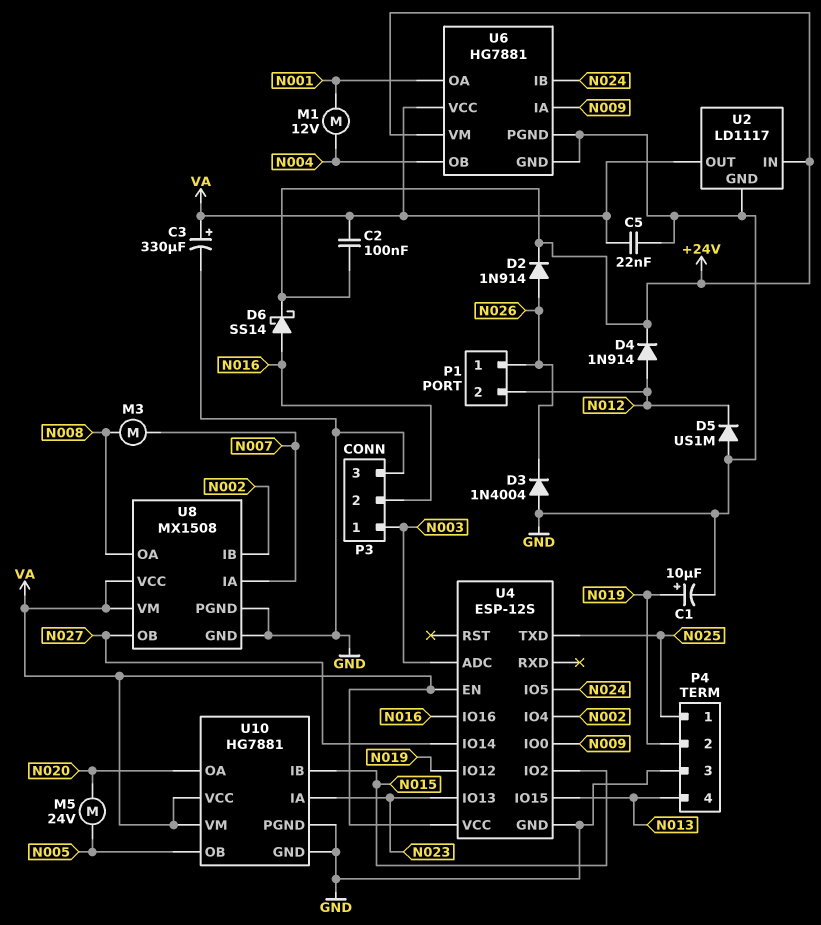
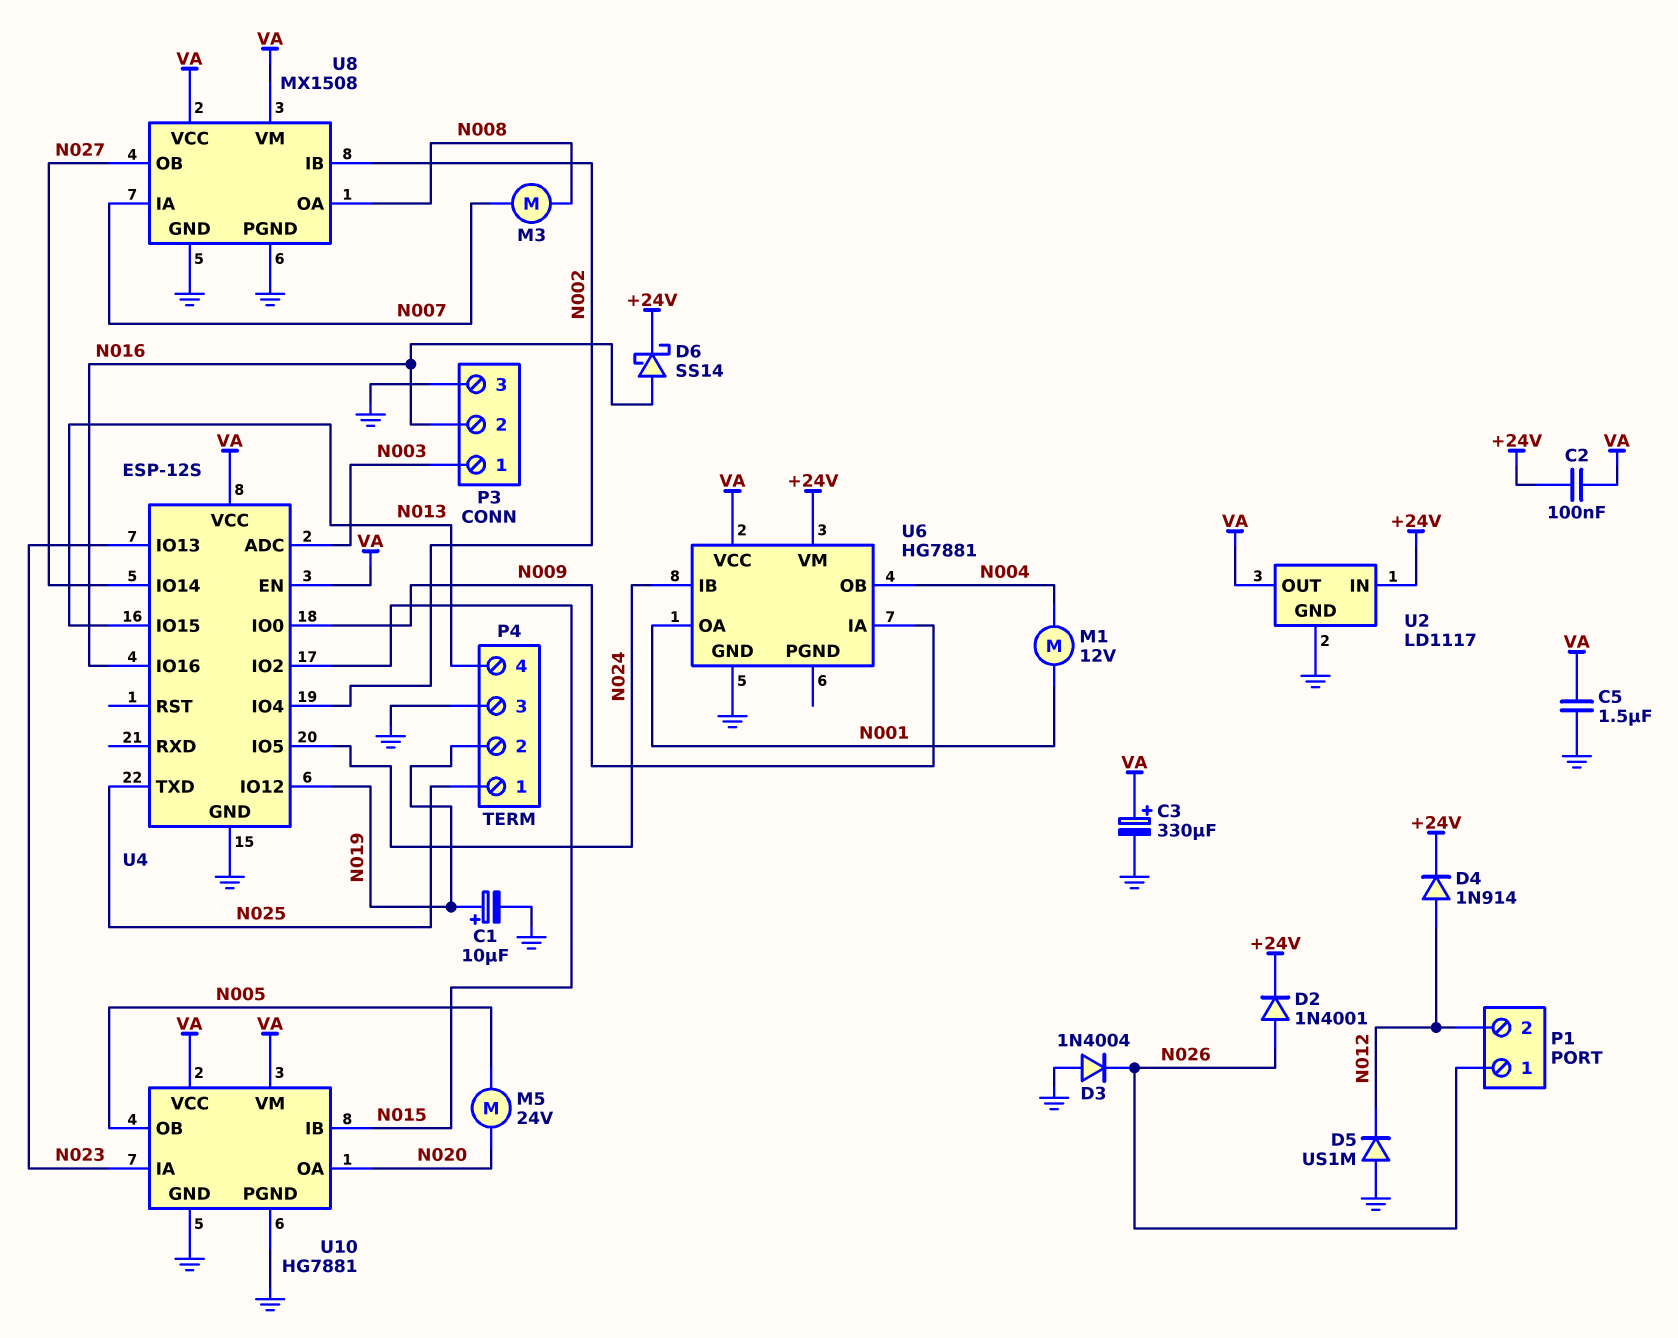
C5: 22nF (GND, VA) -> 1.5uF (GND, VA)
D2: diode 1N914 (A N026, K +24V) -> diode 1N4001 (A N026, K +24V)
U6 pin PGND: GND -> none

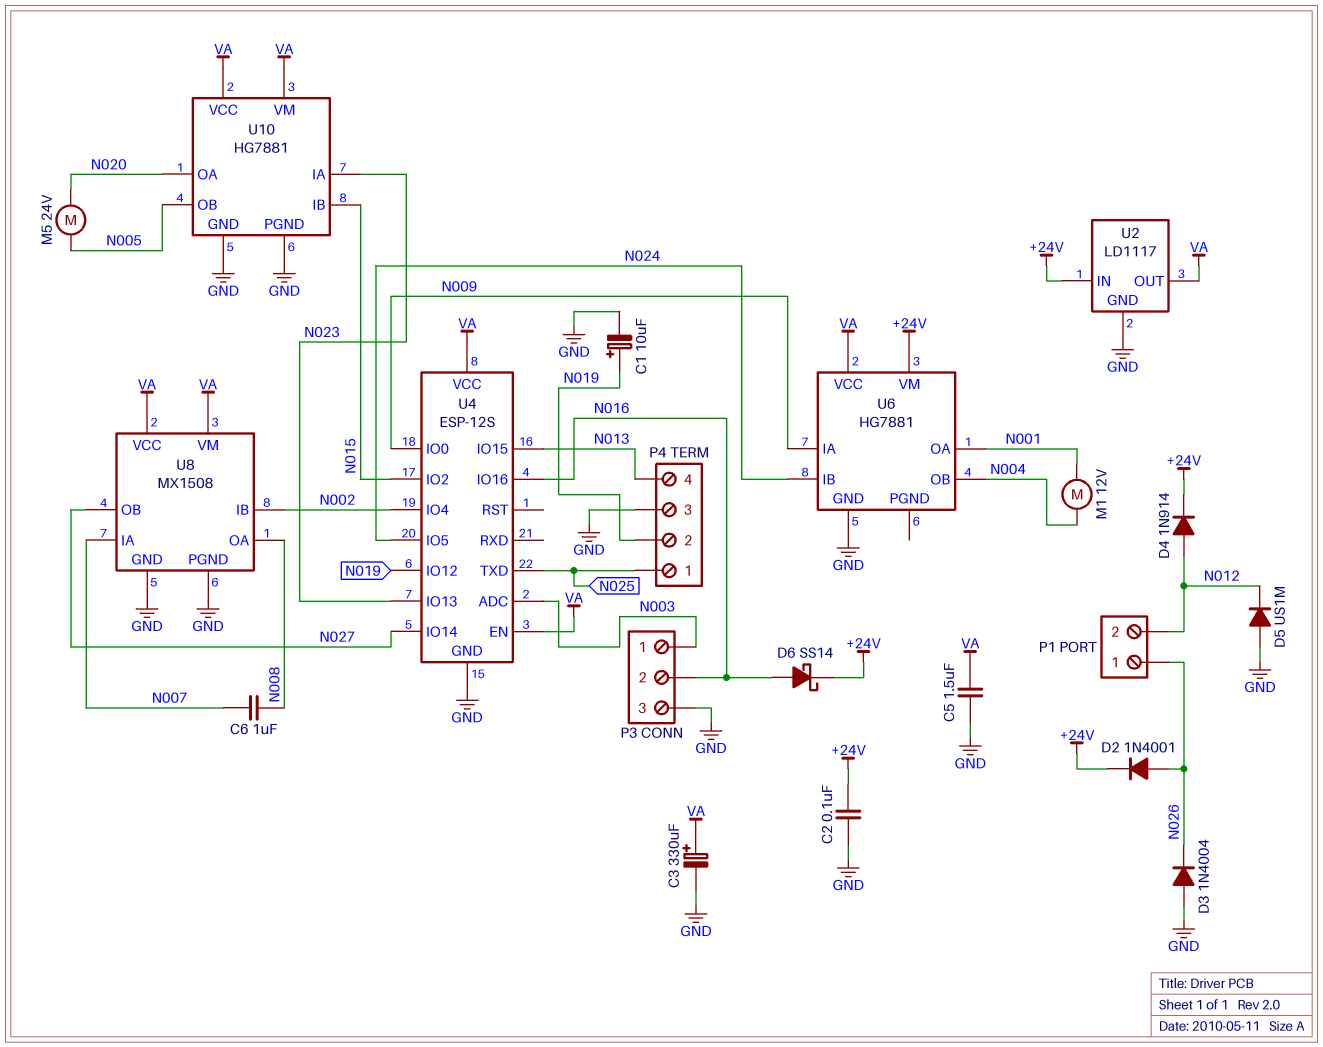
C2: 100nF (+24V, VA) -> 100nF (+24V, GND)
C6: none -> 1uF (N007, N008)
M3: motor (N007, N008) -> none

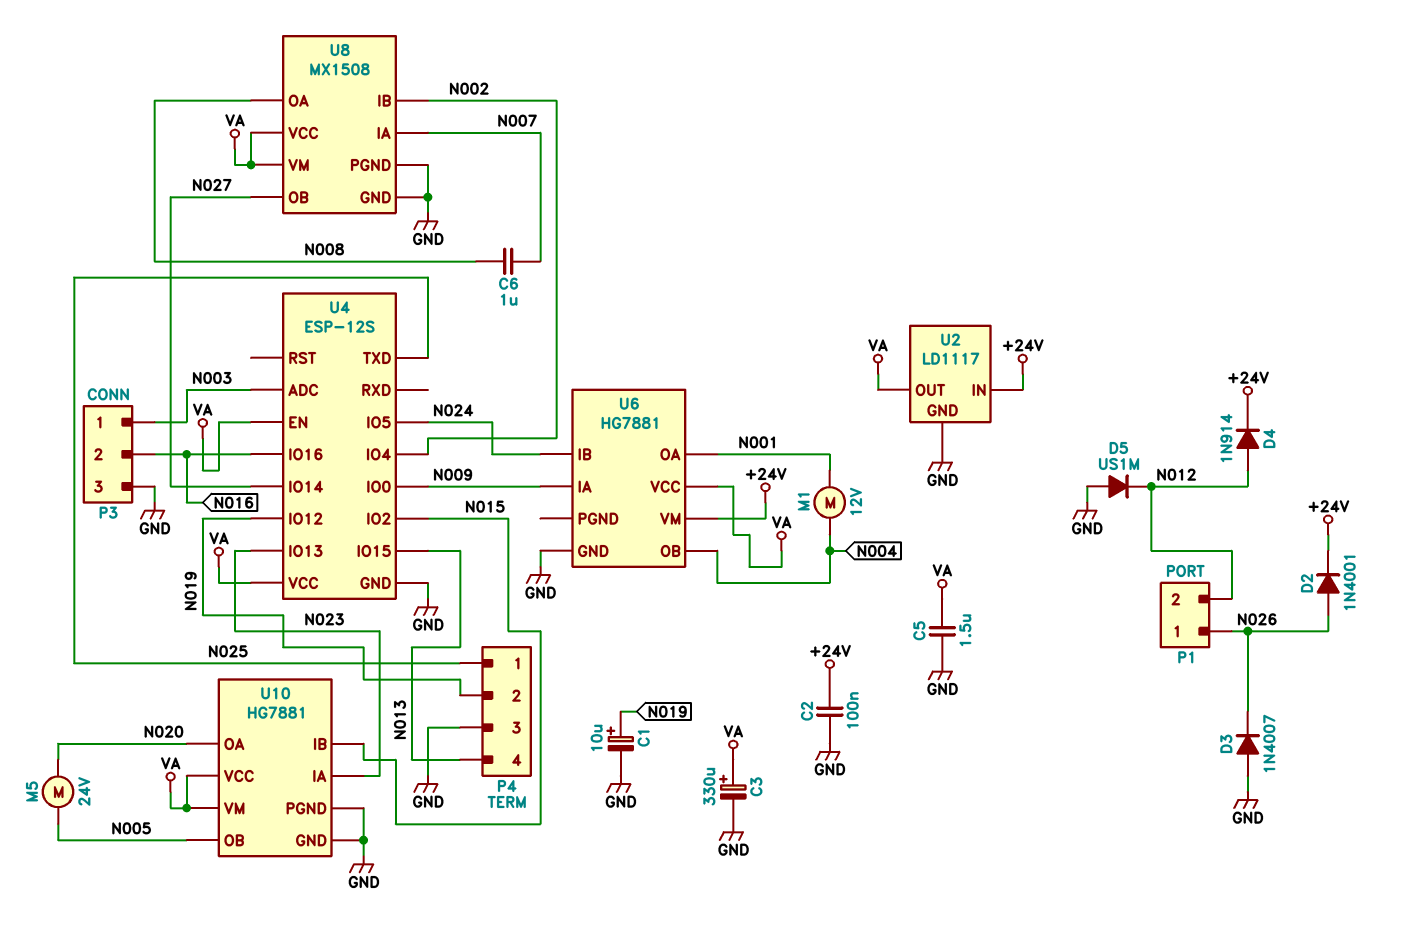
D3: diode 1N4004 (A GND, K N026) -> diode 1N4007 (A GND, K N026)
D6: schottky SS14 (A N016, K +24V) -> none

